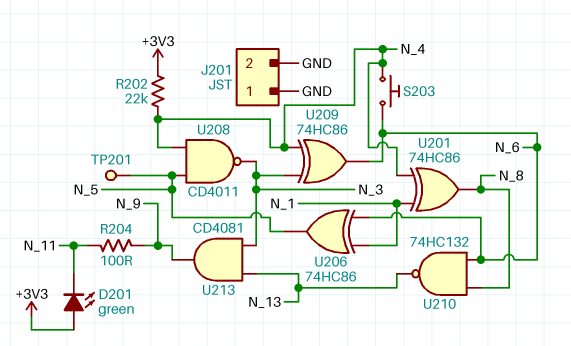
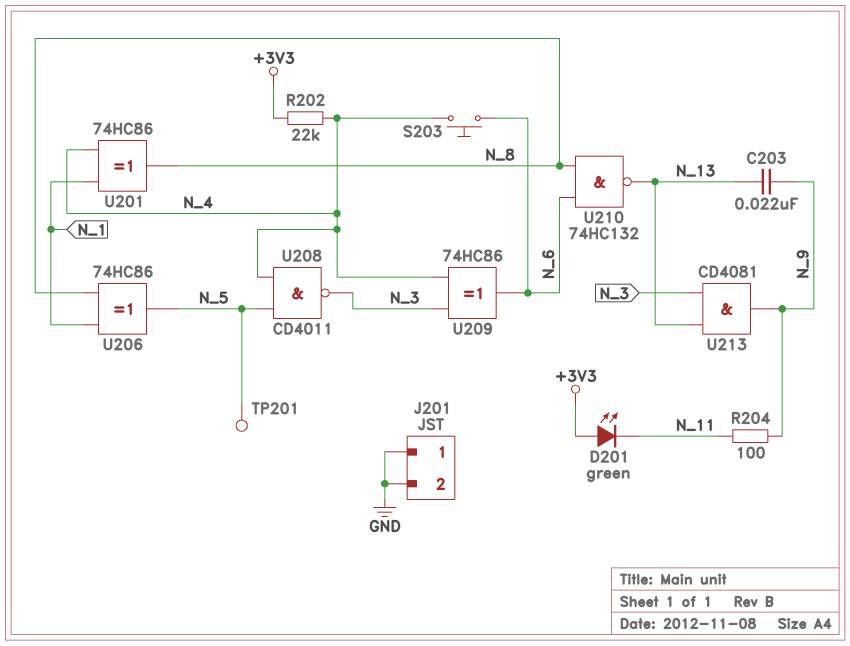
C203: none -> 22nF (N_9, N_13)
U206: XOR 74HC86 (in N_1, in N_6, out N_5) -> XOR 74HC86 (in N_1, in N_8, out N_5)

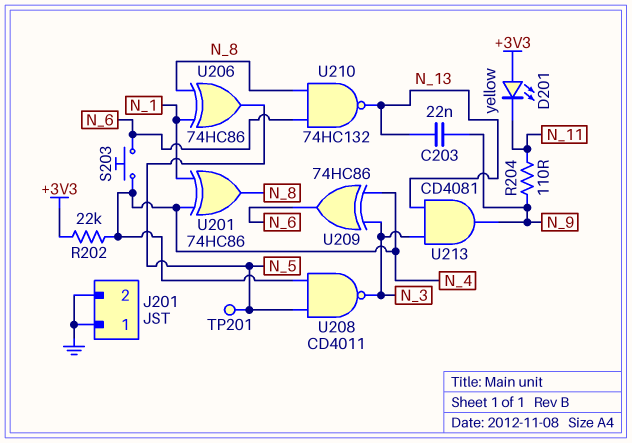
D201: LED green (A +3V3, K N_11) -> LED yellow (A +3V3, K N_11)
R204: 100 (N_9, N_11) -> 110 (N_9, N_11)

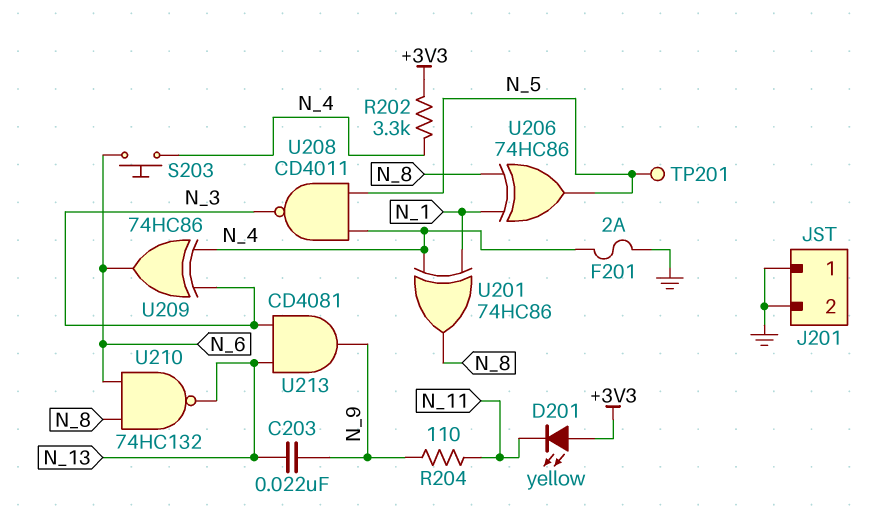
F201: none -> 2A (GND, N_4)
R202: 22k (+3V3, N_4) -> 3.3k (+3V3, N_4)

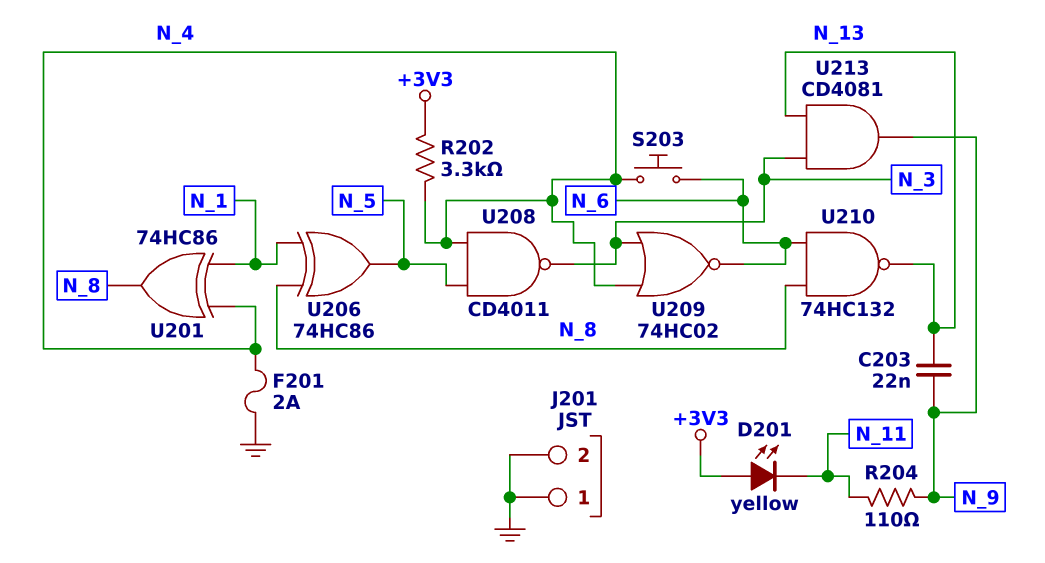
TP201: test point (N_5) -> none
U209: XOR 74HC86 (in N_3, in N_4, out N_6) -> NOR 74HC02 (in N_3, in N_4, out N_6)

